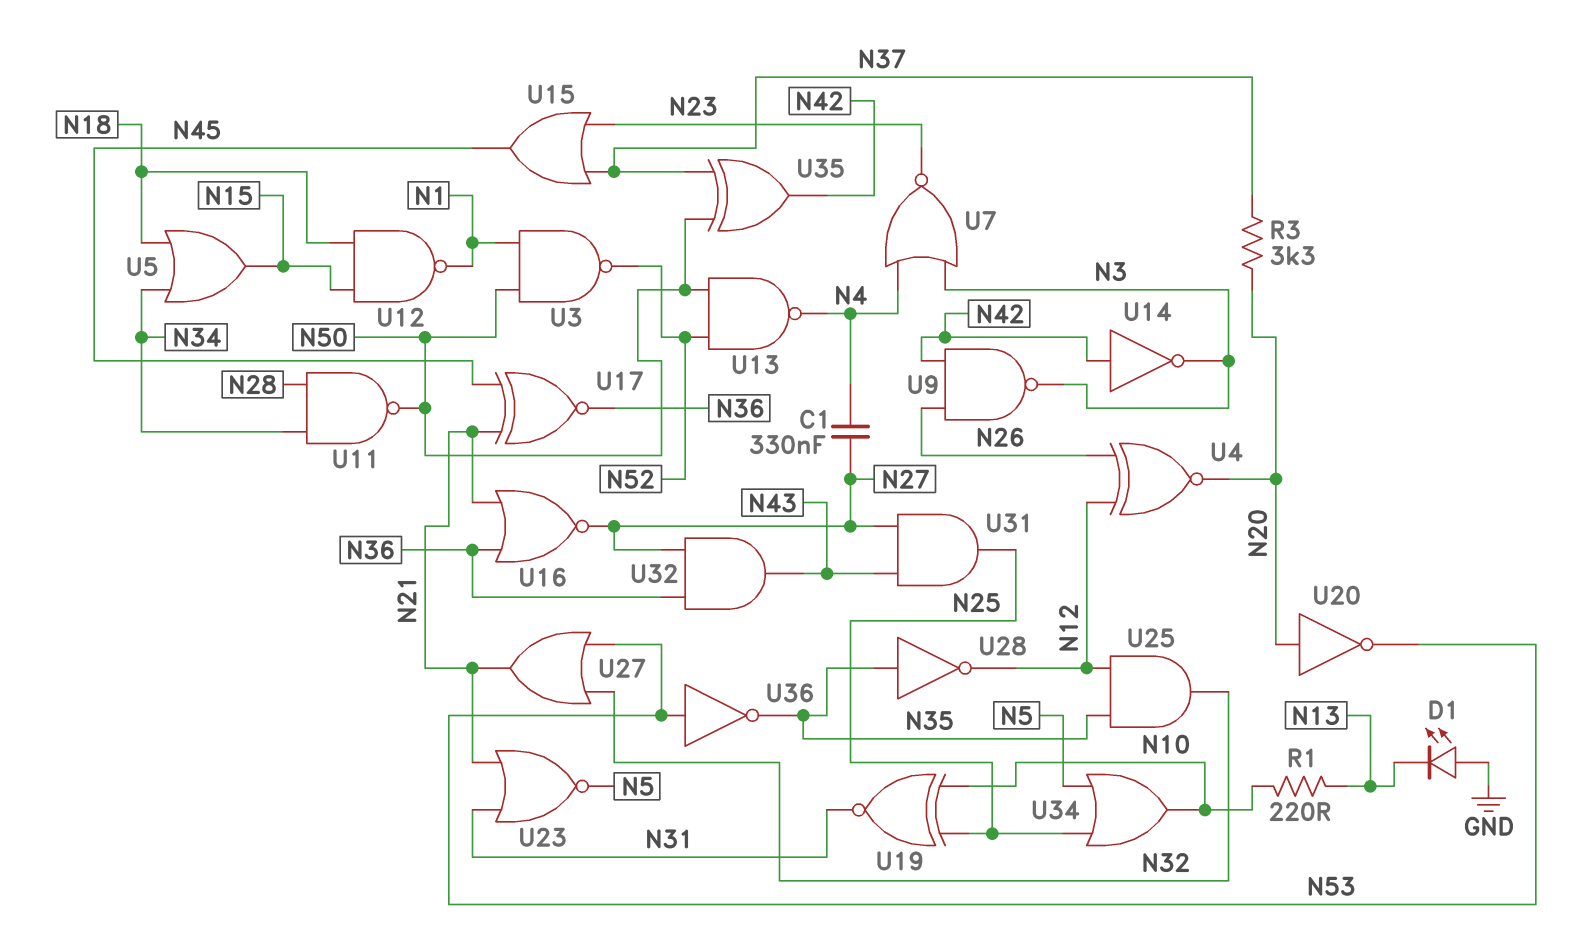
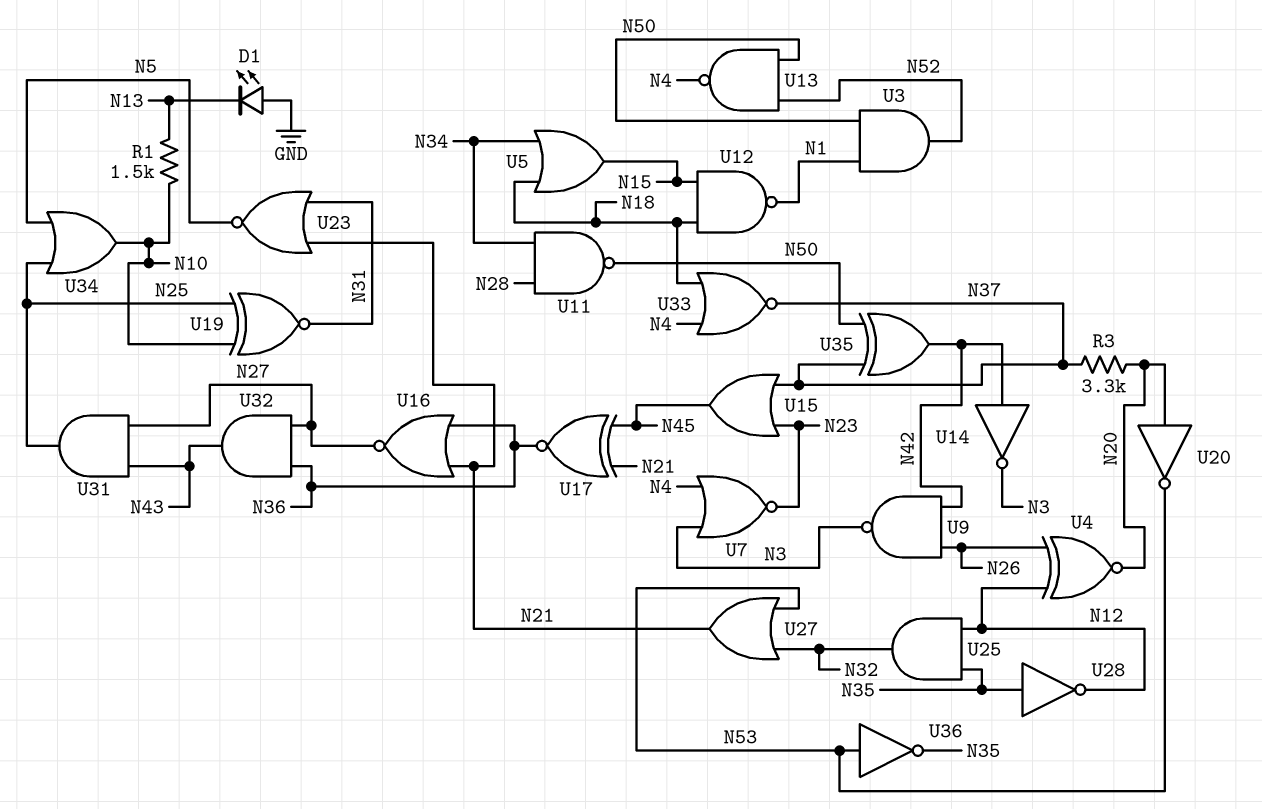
C1: 330nF (N4, N27) -> none
R1: 220 (N10, N13) -> 1.5k (N10, N13)
U3: NAND (in N1, in N50, out N52) -> AND (in N1, in N50, out N52)
U33: none -> NOR (in N4, in N18, out N37)

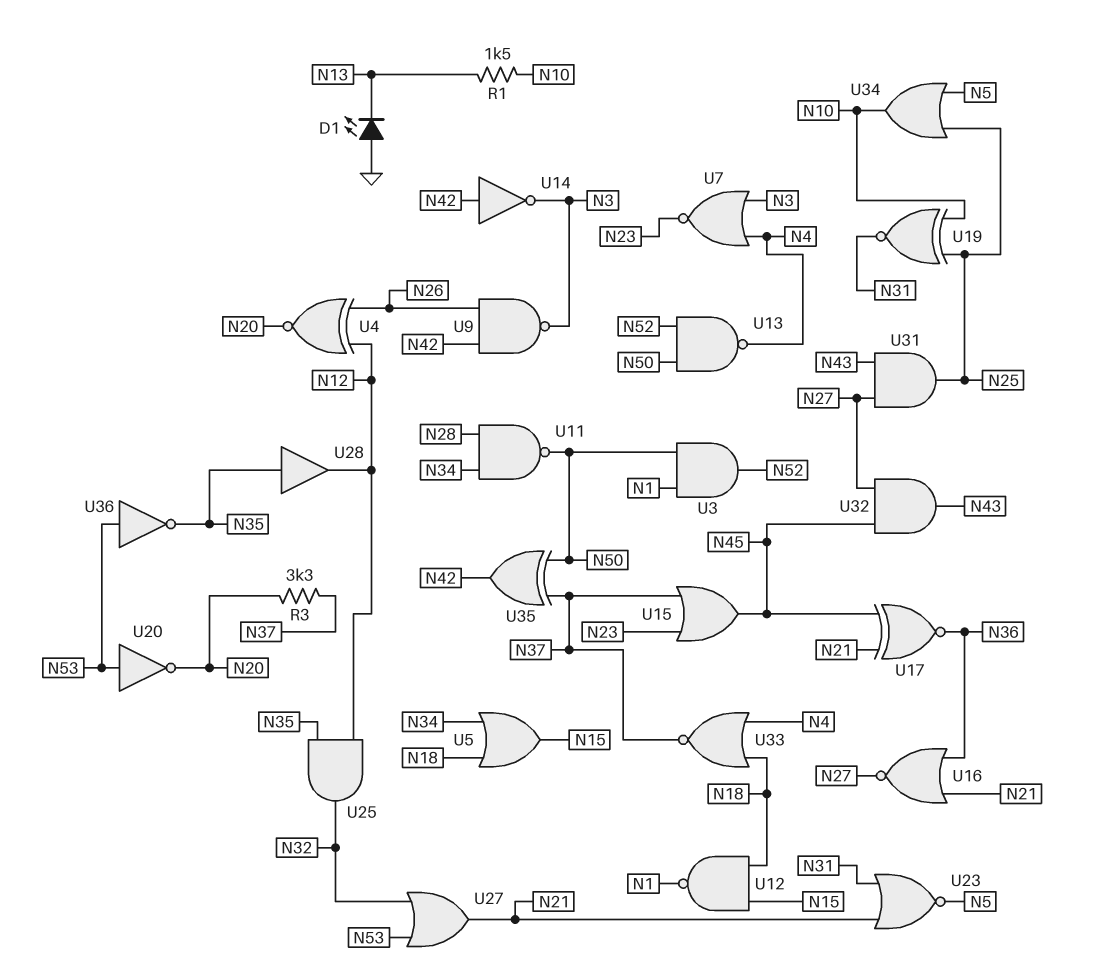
U20: NOT (in N20, out N53) -> NOT (in N53, out N20)
U28: NOT (in N35, out N12) -> buffer (in N35, out N12)
U32: AND (in N27, in N36, out N43) -> AND (in N27, in N45, out N43)

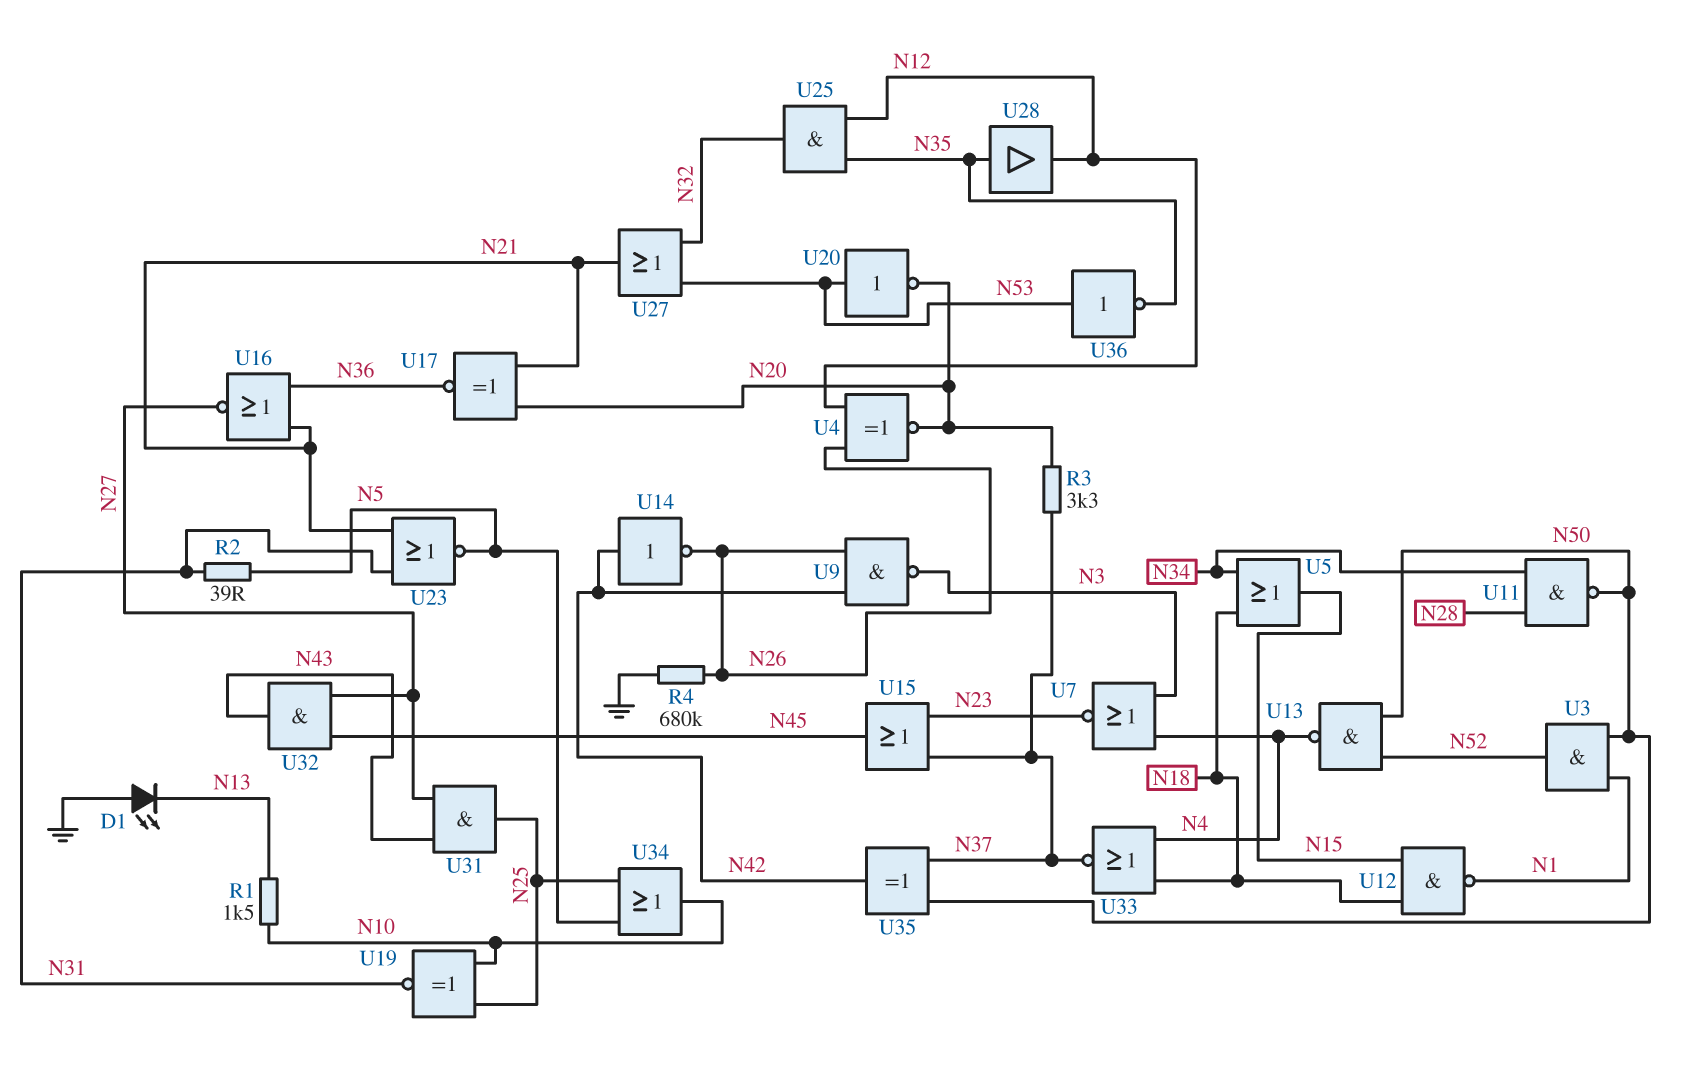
R2: none -> 39 (N5, N31)
R4: none -> 680k (GND, N26)
U14: NOT (in N42, out N3) -> NOT (in N42, out N26)
U17: XNOR (in N21, in N45, out N36) -> XNOR (in N20, in N21, out N36)

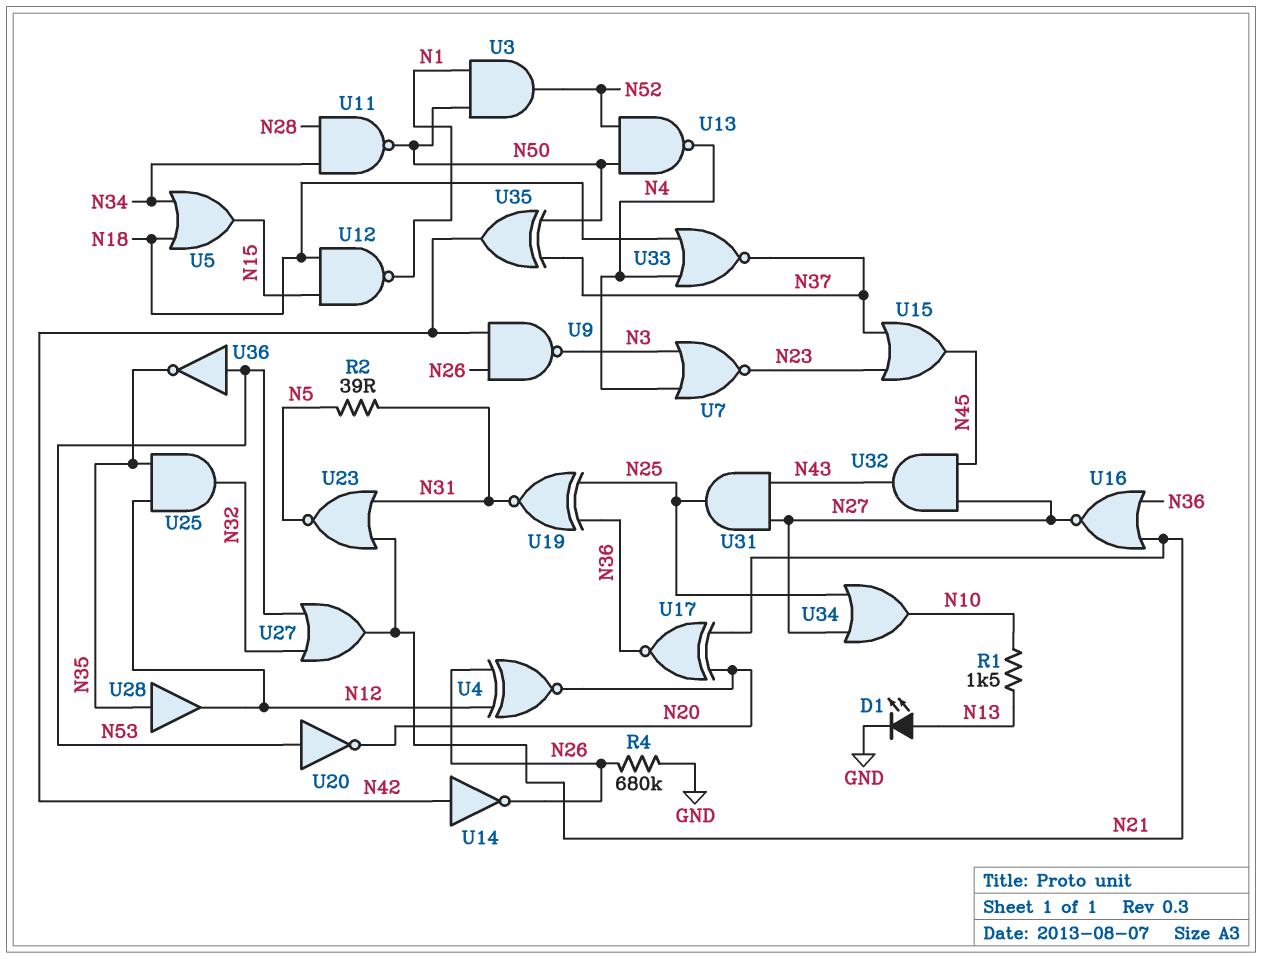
D1: LED (A GND, K N13) -> LED (A N13, K GND)
R3: 3.3k (N20, N37) -> none
U19: XNOR (in N10, in N25, out N31) -> XNOR (in N25, in N36, out N31)
U34: OR (in N5, in N25, out N10) -> OR (in N25, in N27, out N10)

